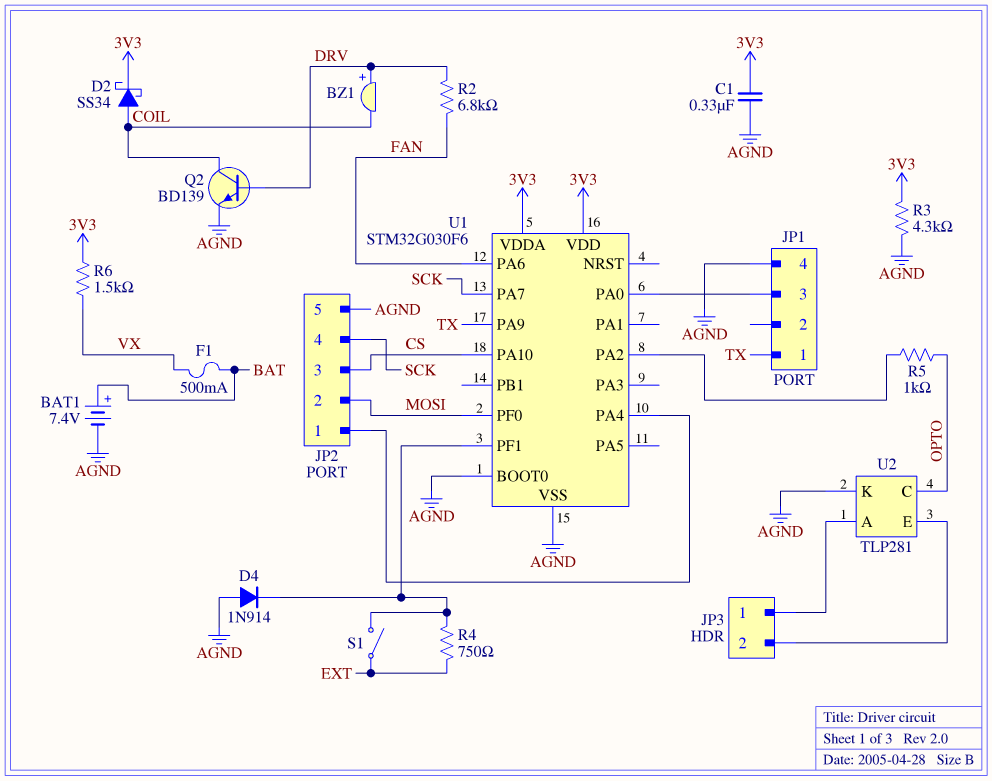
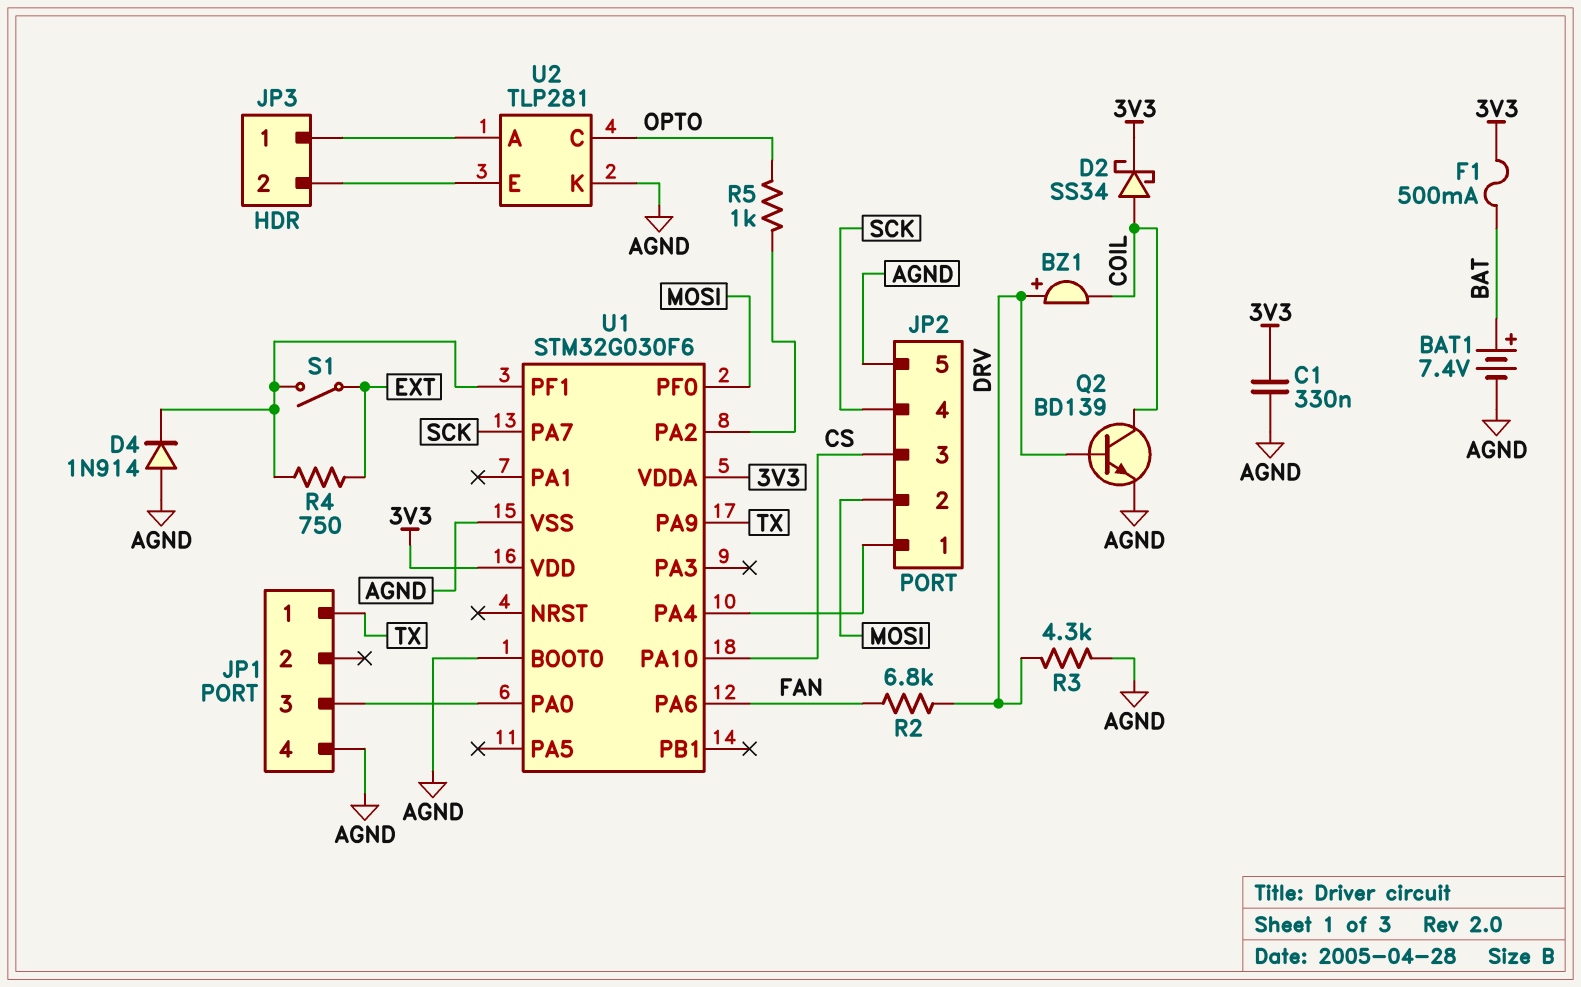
F1: 500mA (BAT, VX) -> 500mA (3V3, BAT)
R3: 4.3k (3V3, AGND) -> 4.3k (AGND, DRV)
R6: 1.5k (3V3, VX) -> none

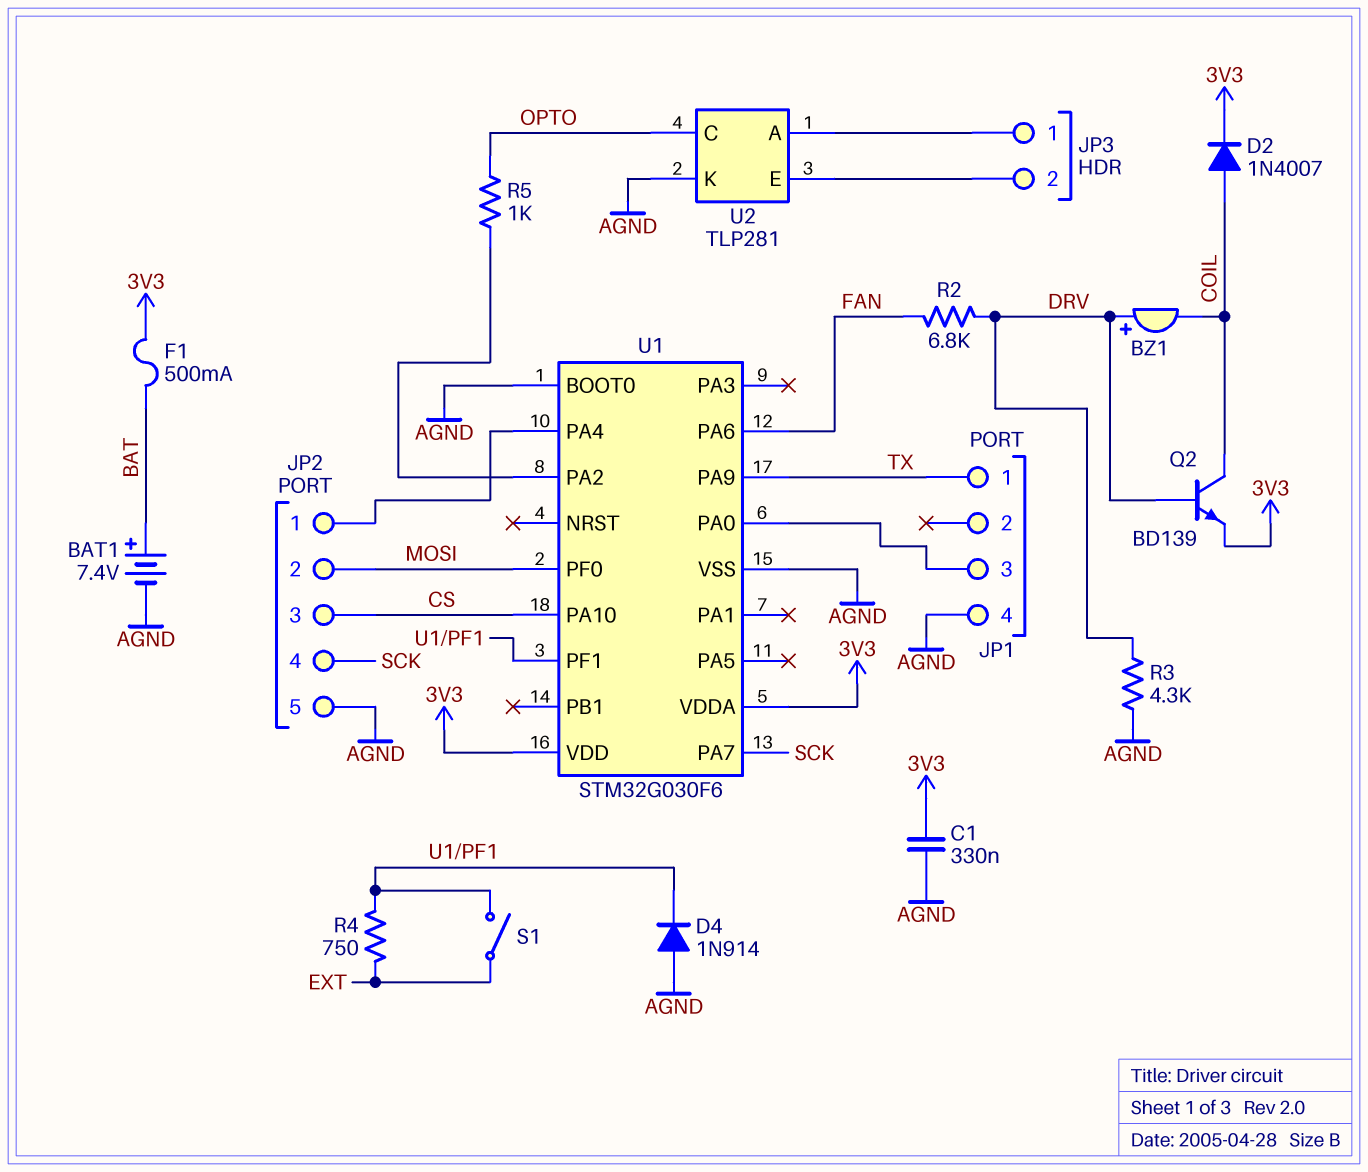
D2: schottky SS34 (A COIL, K 3V3) -> diode 1N4007 (A COIL, K 3V3)
Q2: NPN BD139 (B DRV, C COIL, E AGND) -> NPN BD139 (B DRV, C COIL, E 3V3)

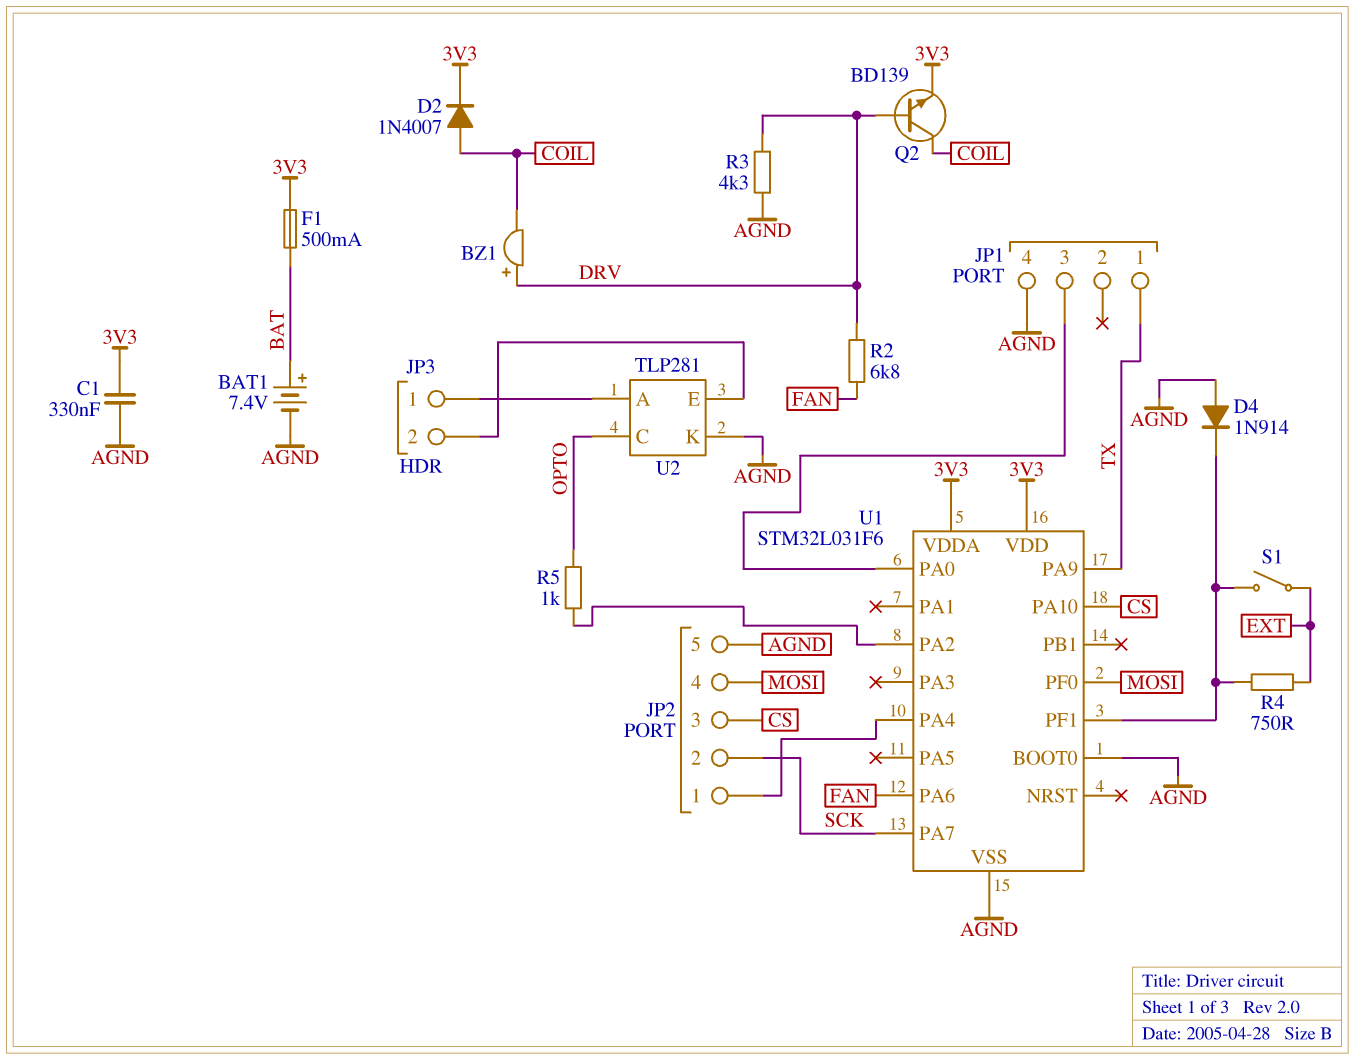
JP2 pin 2: MOSI -> SCK
JP2 pin 4: SCK -> MOSI
U1: STM32G030F6 -> STM32L031F6

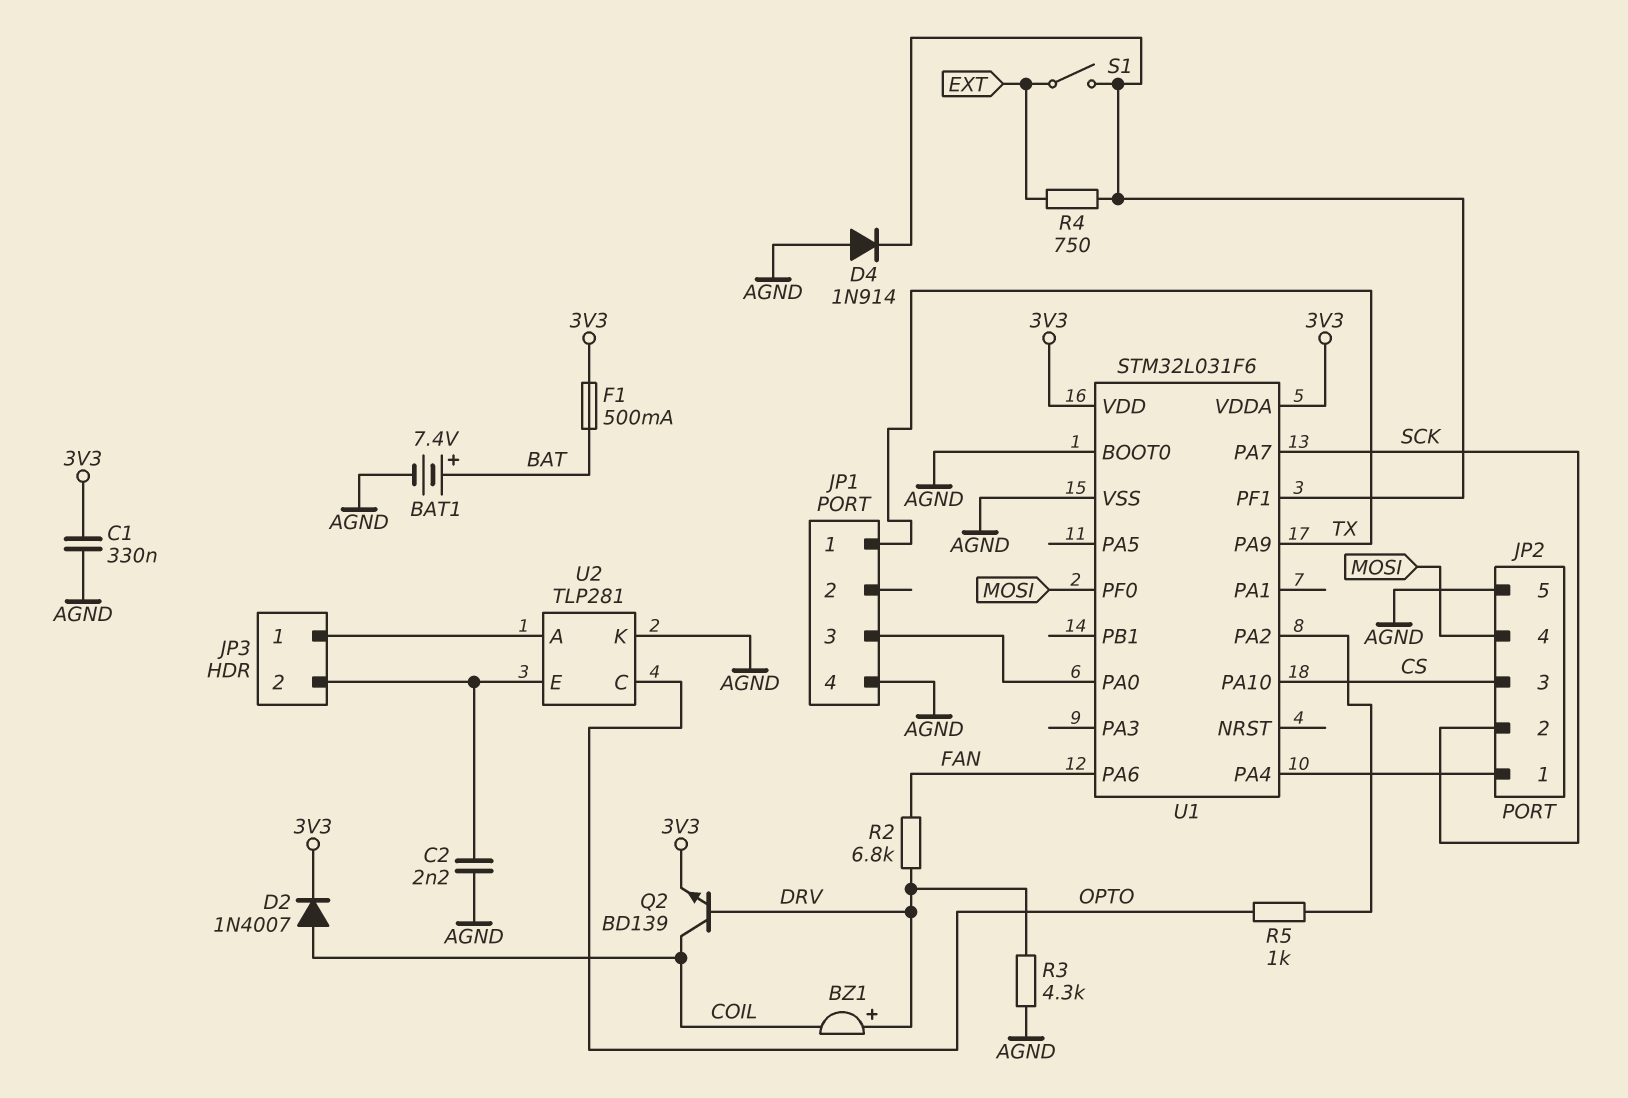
C2: none -> 2.2nF (AGND, JP3/2)

